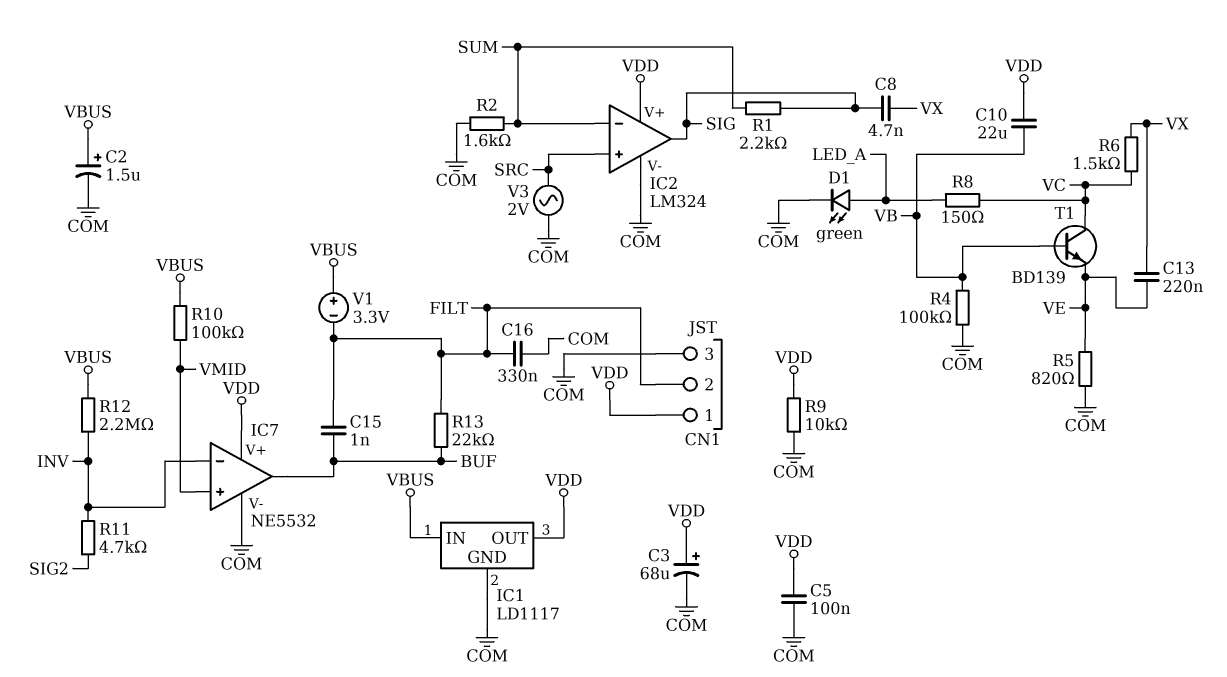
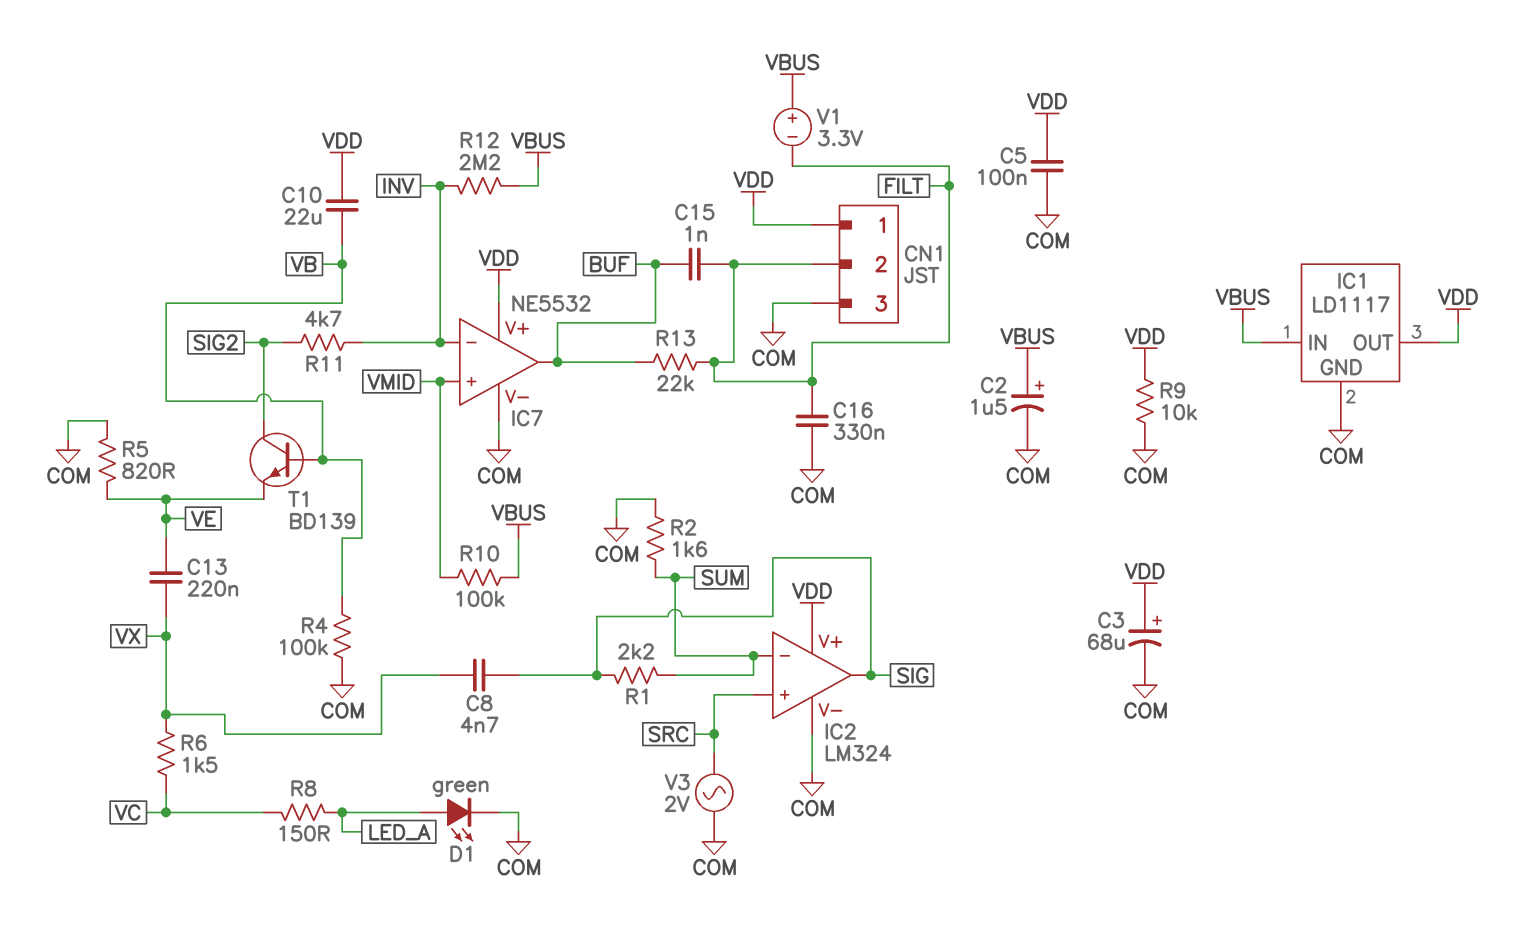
T1: NPN BD139 (B VB, C VC, E VE) -> NPN BD139 (B VB, C SIG2, E VE)

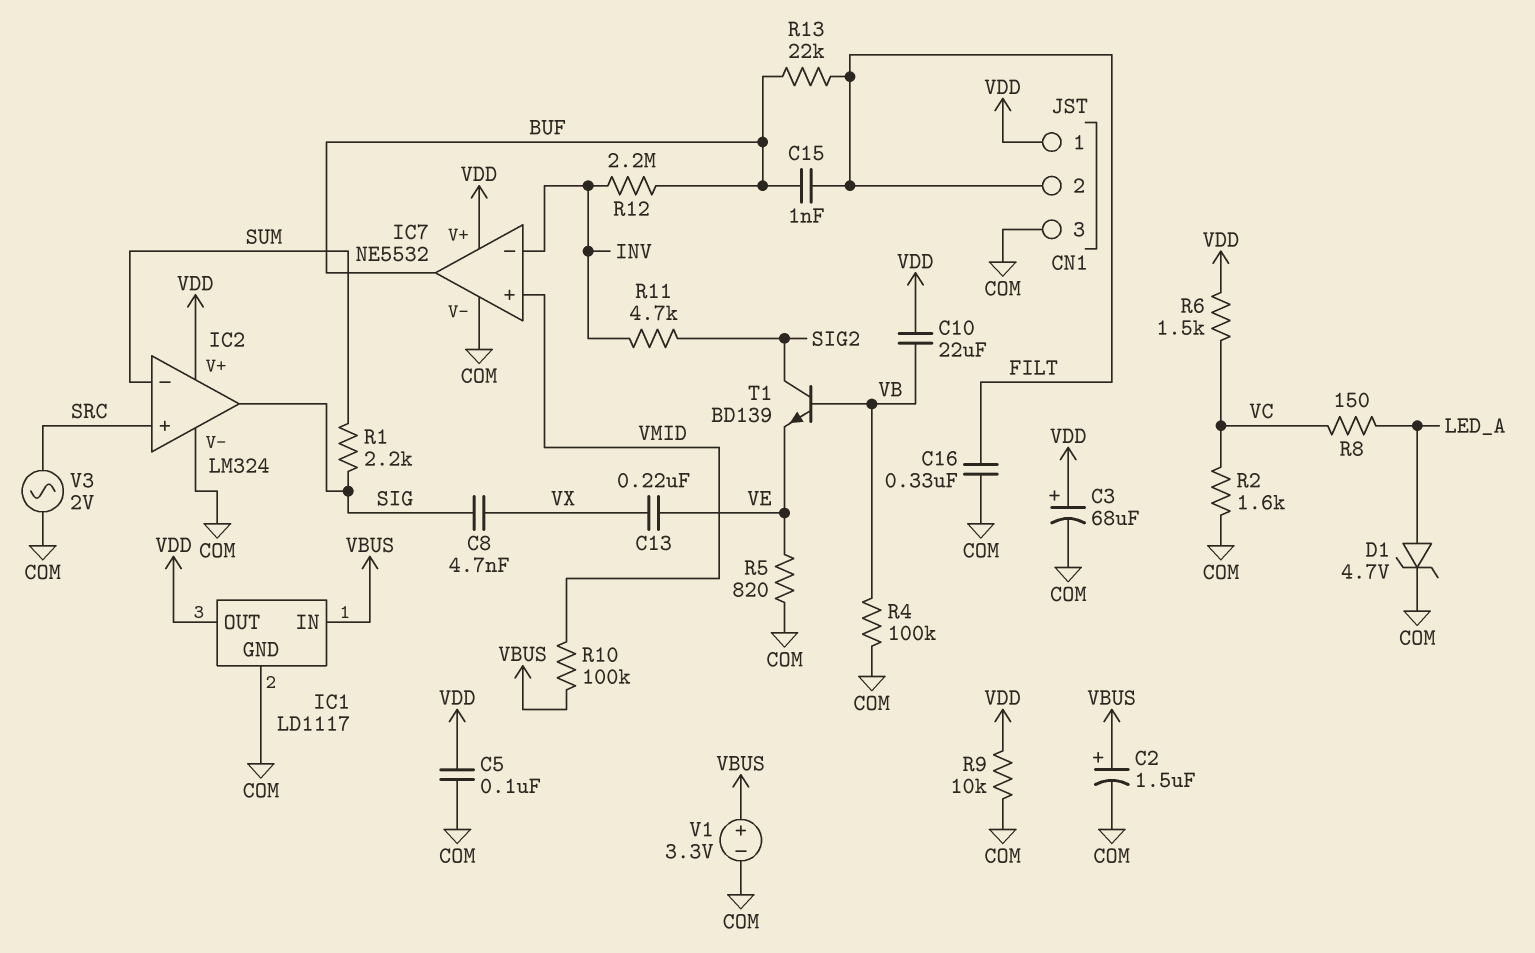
D1: LED green (A LED_A, K COM) -> zener 4.7V (A LED_A, K COM)
R2: 1.6k (COM, SUM) -> 1.6k (COM, VC)
R6: 1.5k (VC, VX) -> 1.5k (VC, VDD)
R12: 2.2M (INV, VBUS) -> 2.2M (BUF, INV)
V1: 3.3V (plus VBUS, minus FILT) -> 3.3V (plus VBUS, minus COM)

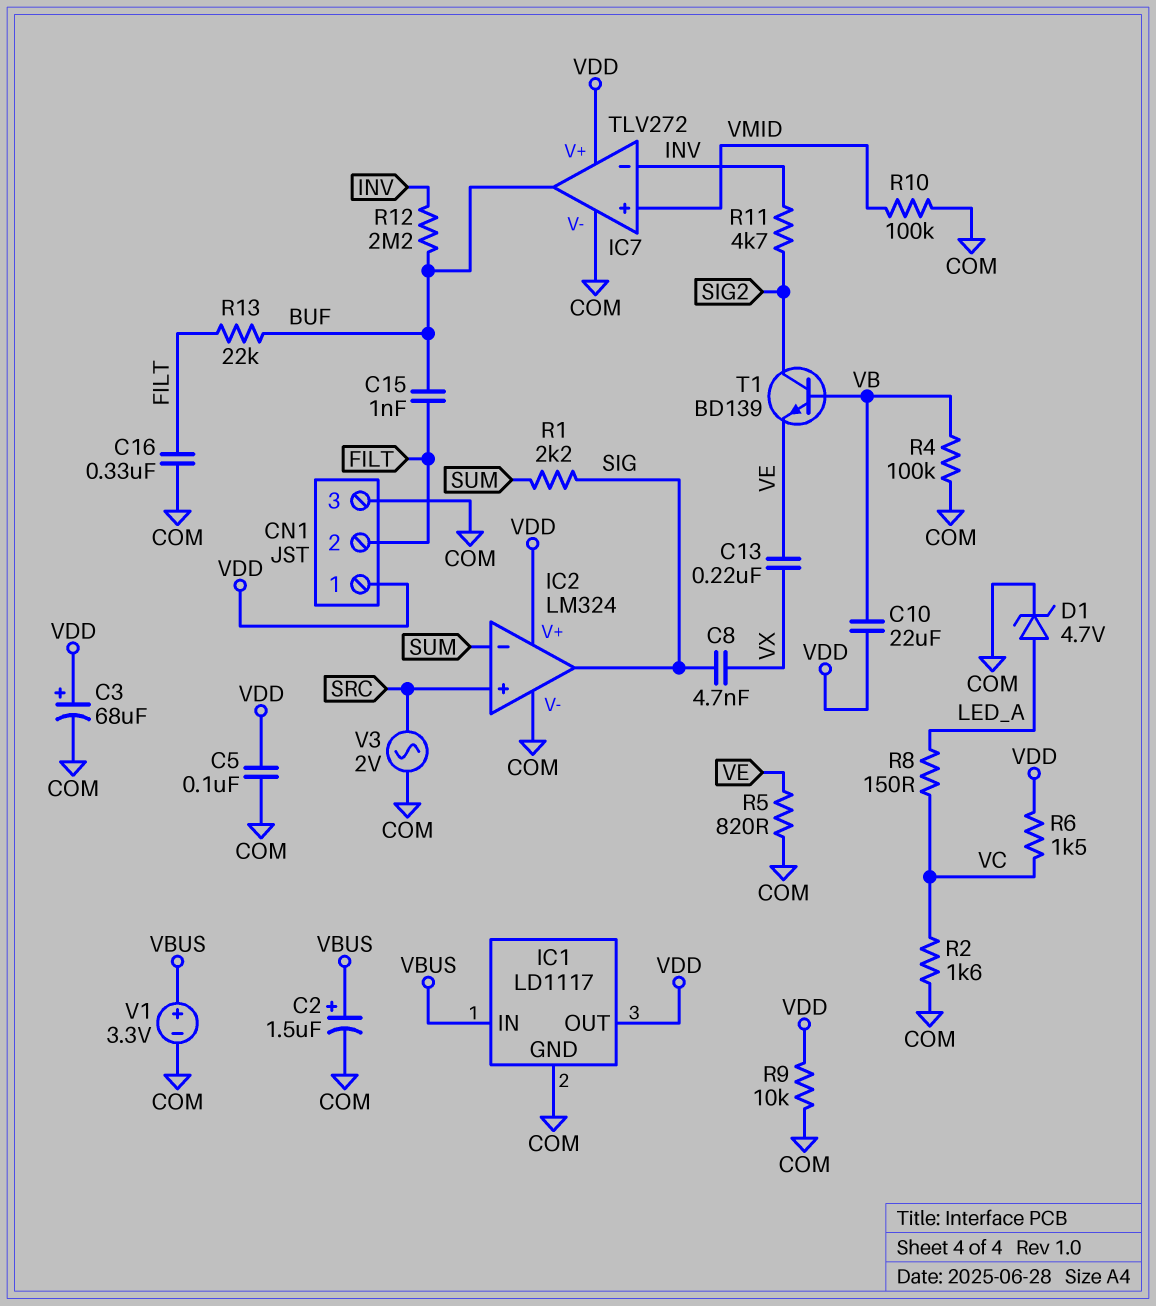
IC7: NE5532 -> TLV272
R10: 100k (VBUS, VMID) -> 100k (COM, VMID)

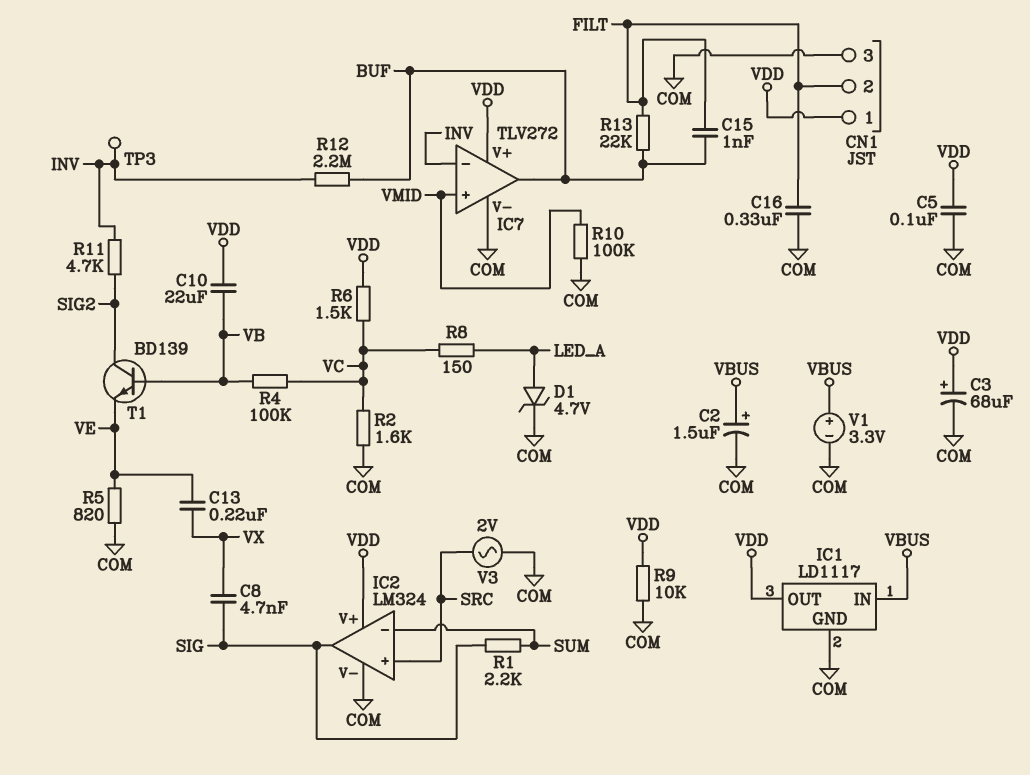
R4: 100k (COM, VB) -> 100k (VB, VC)
TP3: none -> test point (INV)

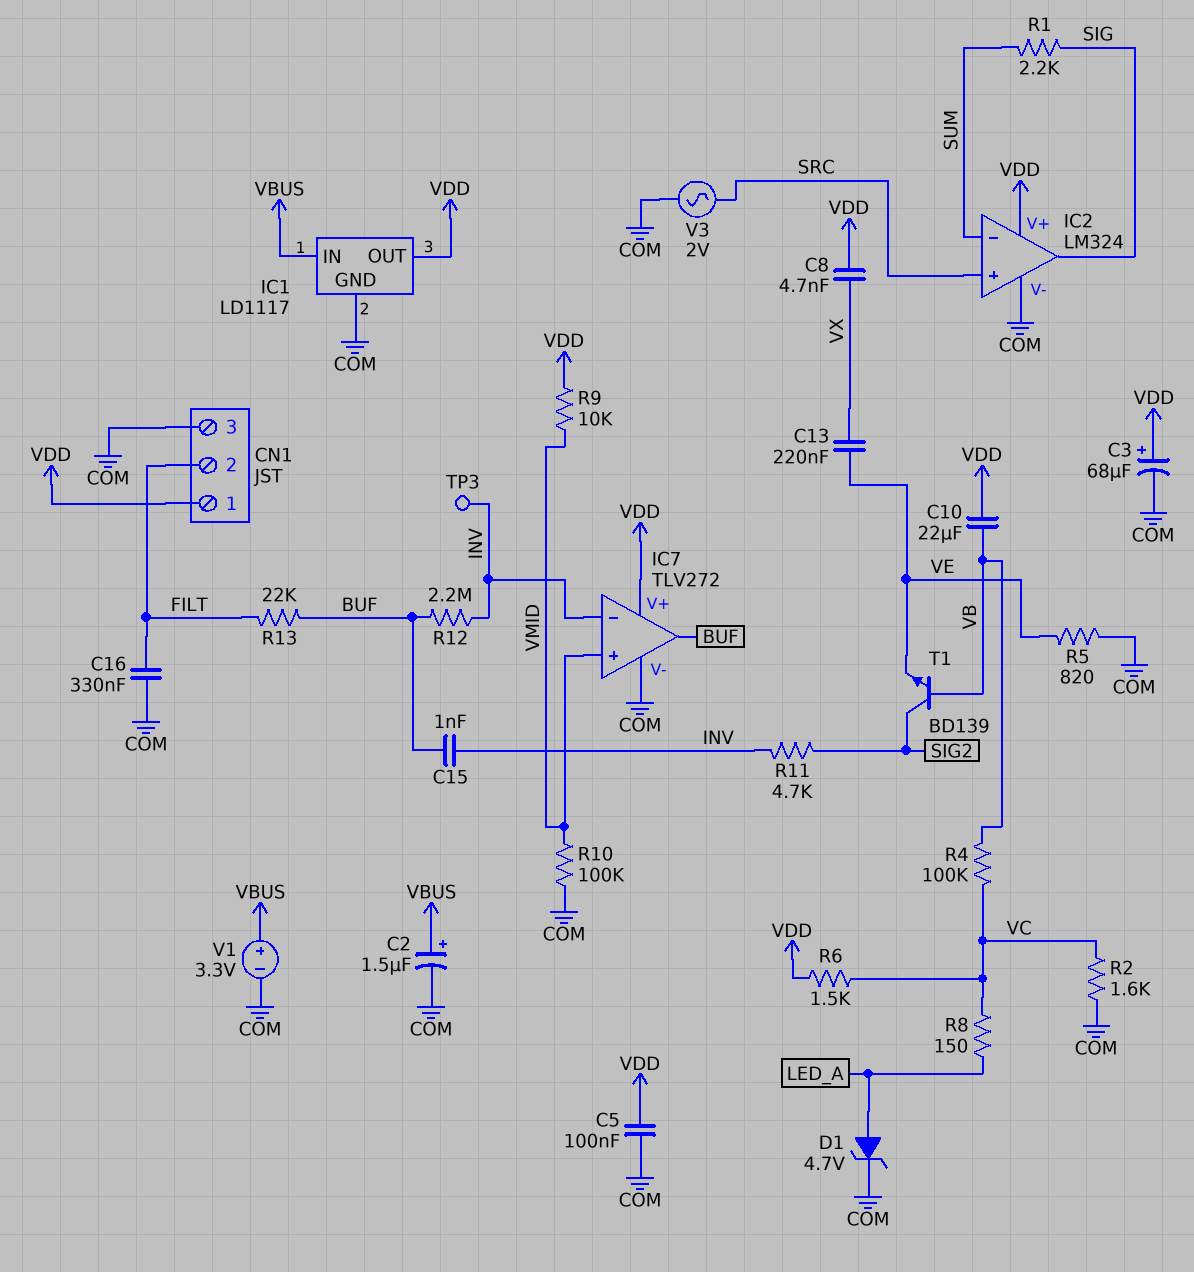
C8: 4.7nF (SIG, VX) -> 4.7nF (VDD, VX)
C15: 1nF (BUF, FILT) -> 1nF (BUF, INV)
R9: 10k (COM, VDD) -> 10k (VDD, VMID)

